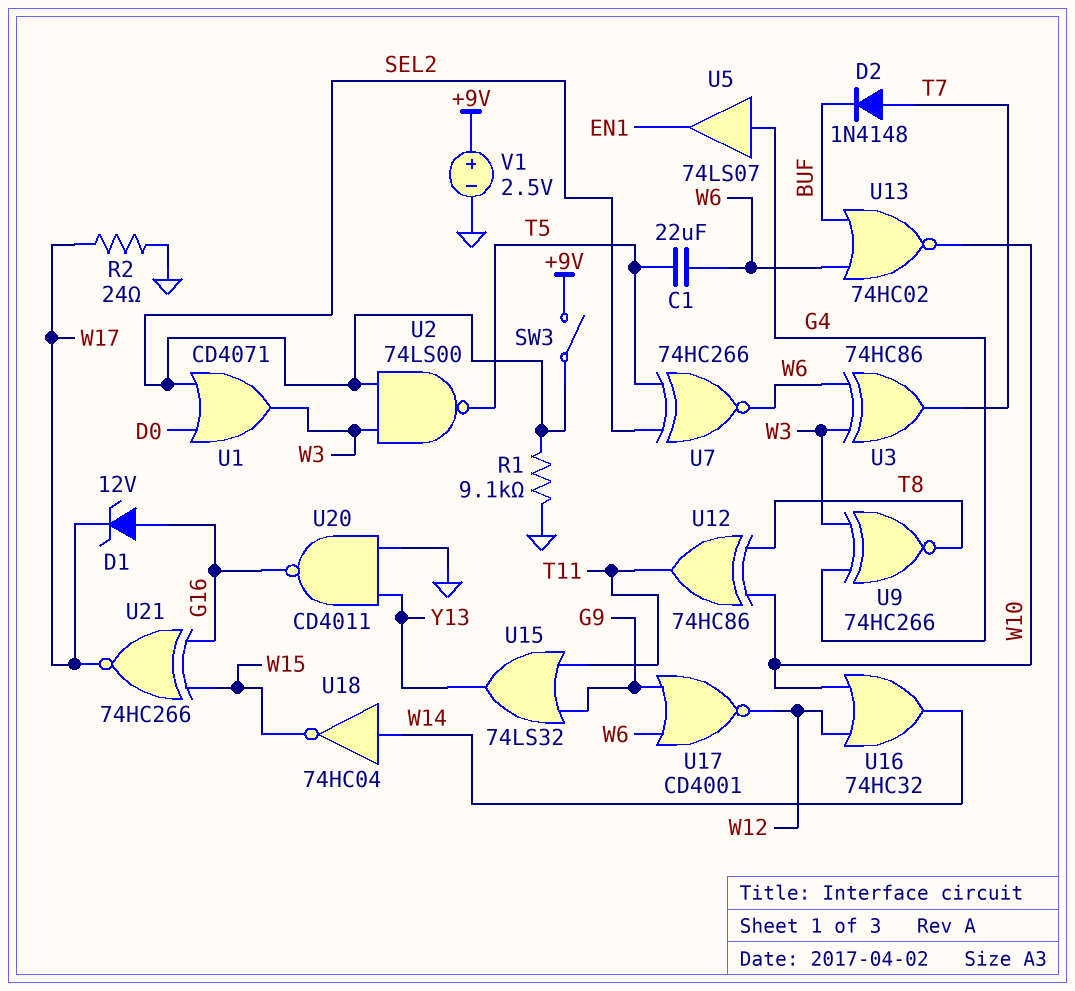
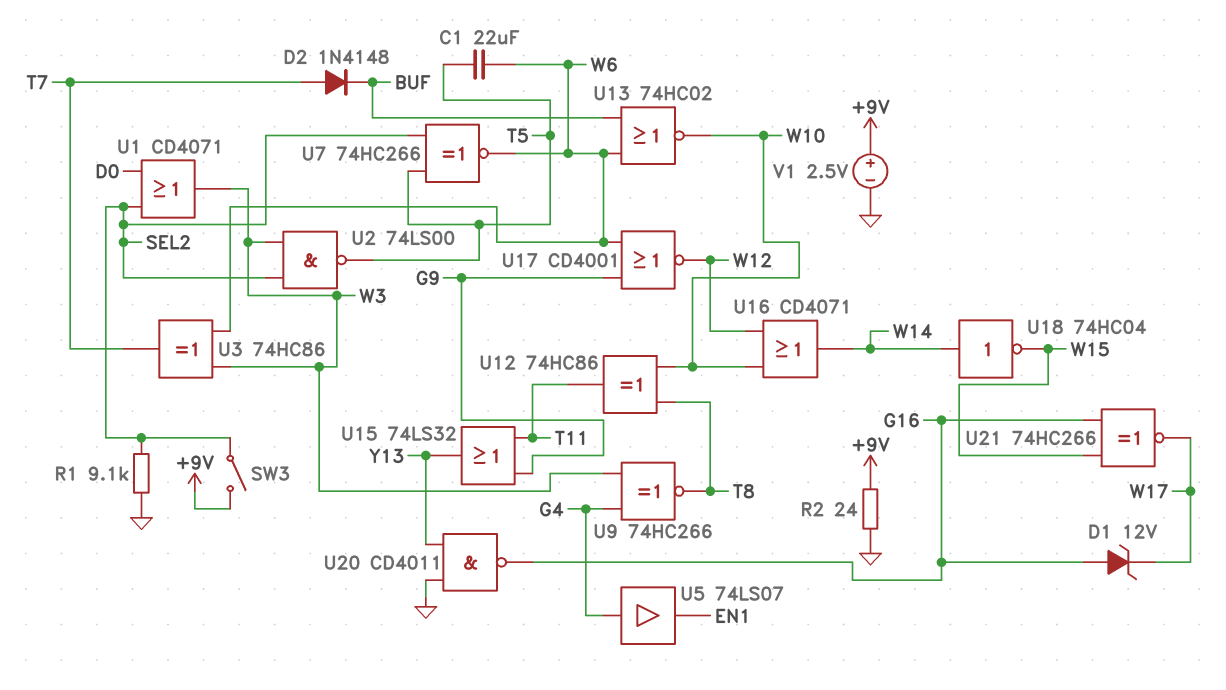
R2: 24 (GND, W17) -> 24 (+9V, GND)
U16: OR 74HC32 (in W10, in W12, out W14) -> OR CD4071 (in W10, in W12, out W14)

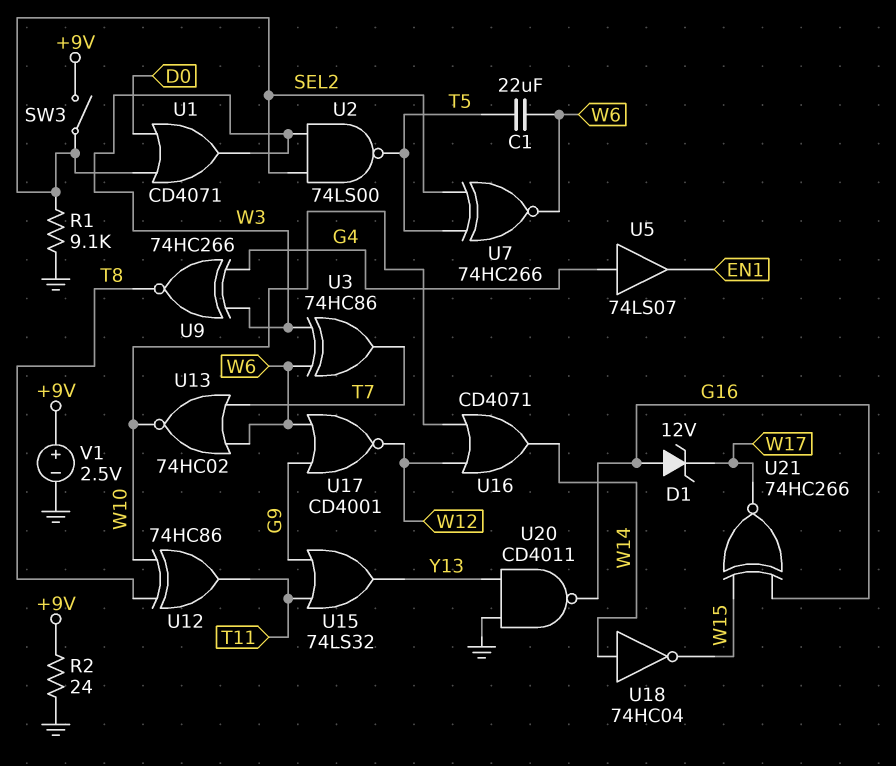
D2: diode 1N4148 (A T7, K BUF) -> none
U13: NOR 74HC02 (in BUF, in W6, out W10) -> NOR 74HC02 (in T7, in W6, out W10)

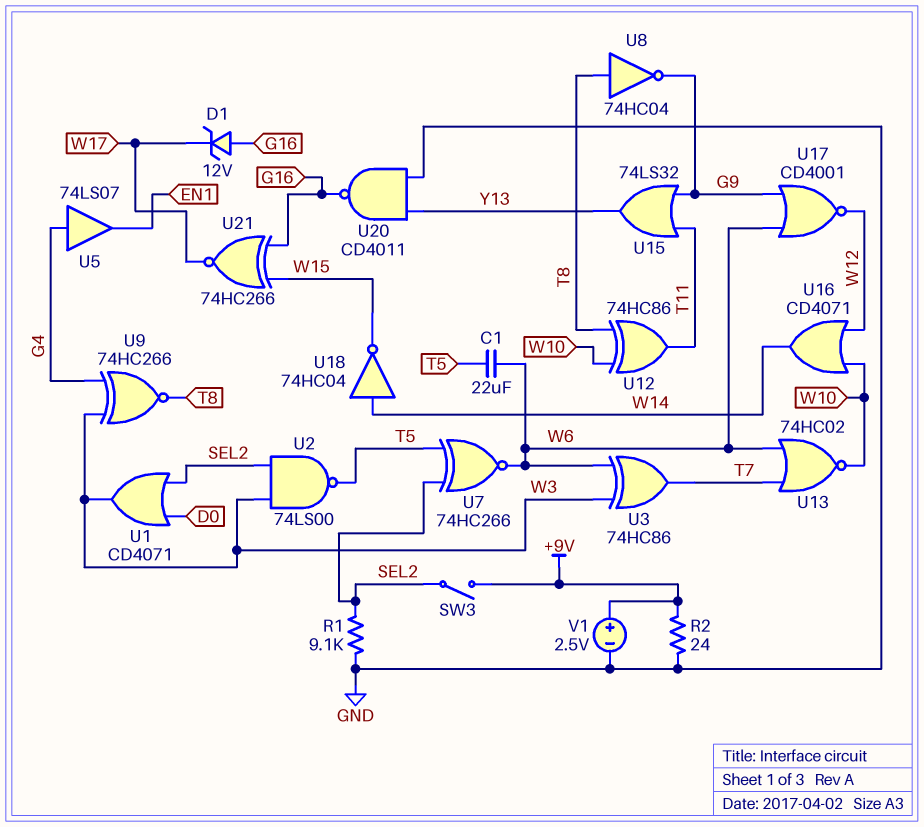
U8: none -> NOT 74HC04 (in T8, out G9)

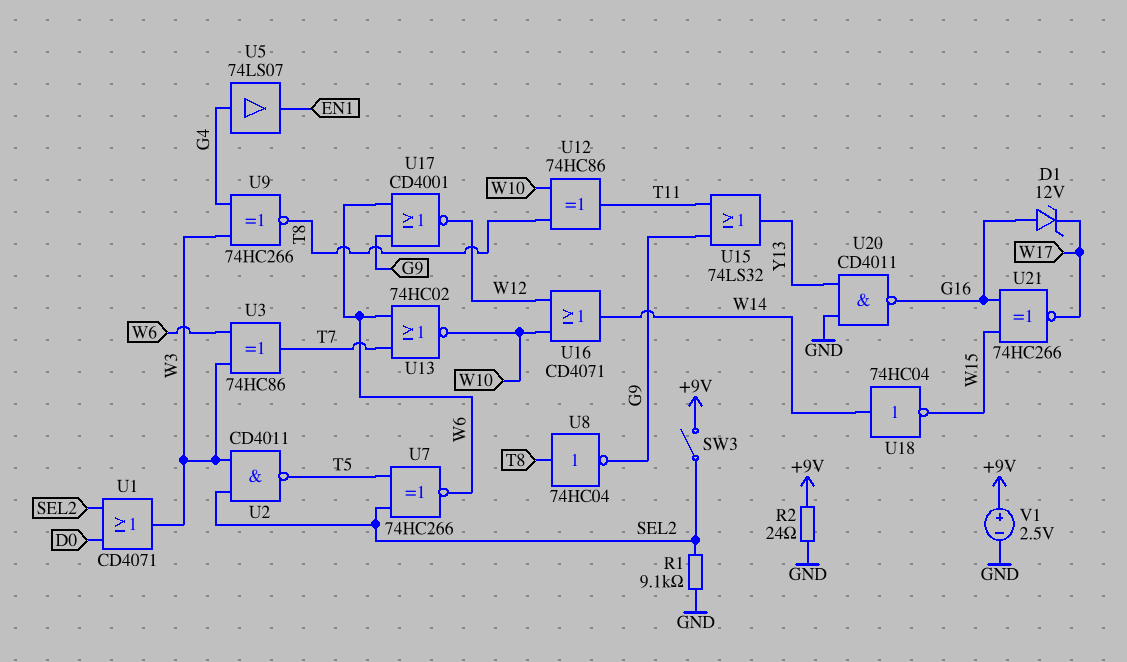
C1: 22uF (T5, W6) -> none
U2: NAND 74LS00 (in SEL2, in W3, out T5) -> NAND CD4011 (in SEL2, in W3, out T5)

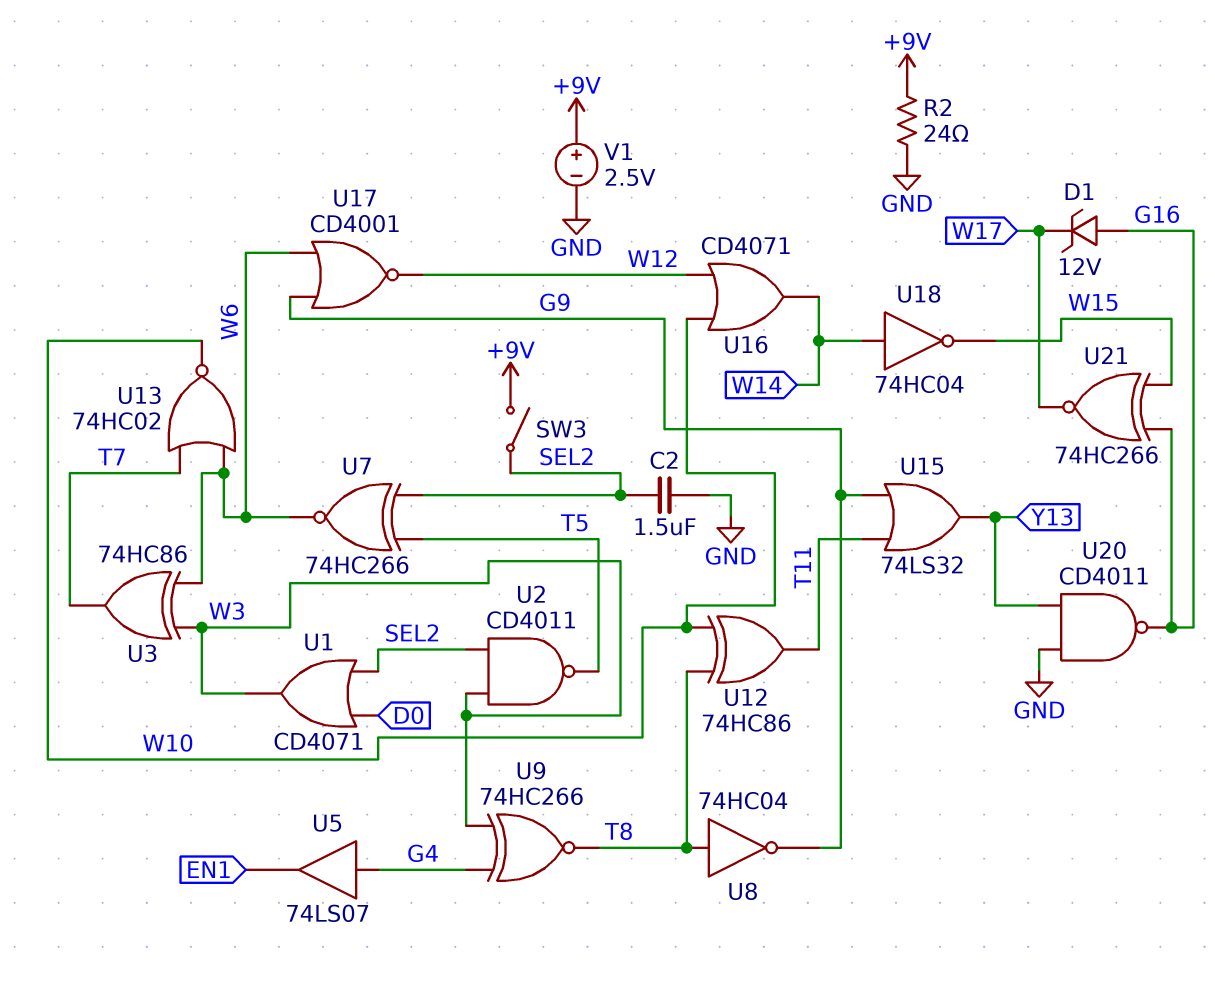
C2: none -> 1.5uF (GND, SEL2)
R1: 9.1k (GND, SEL2) -> none

